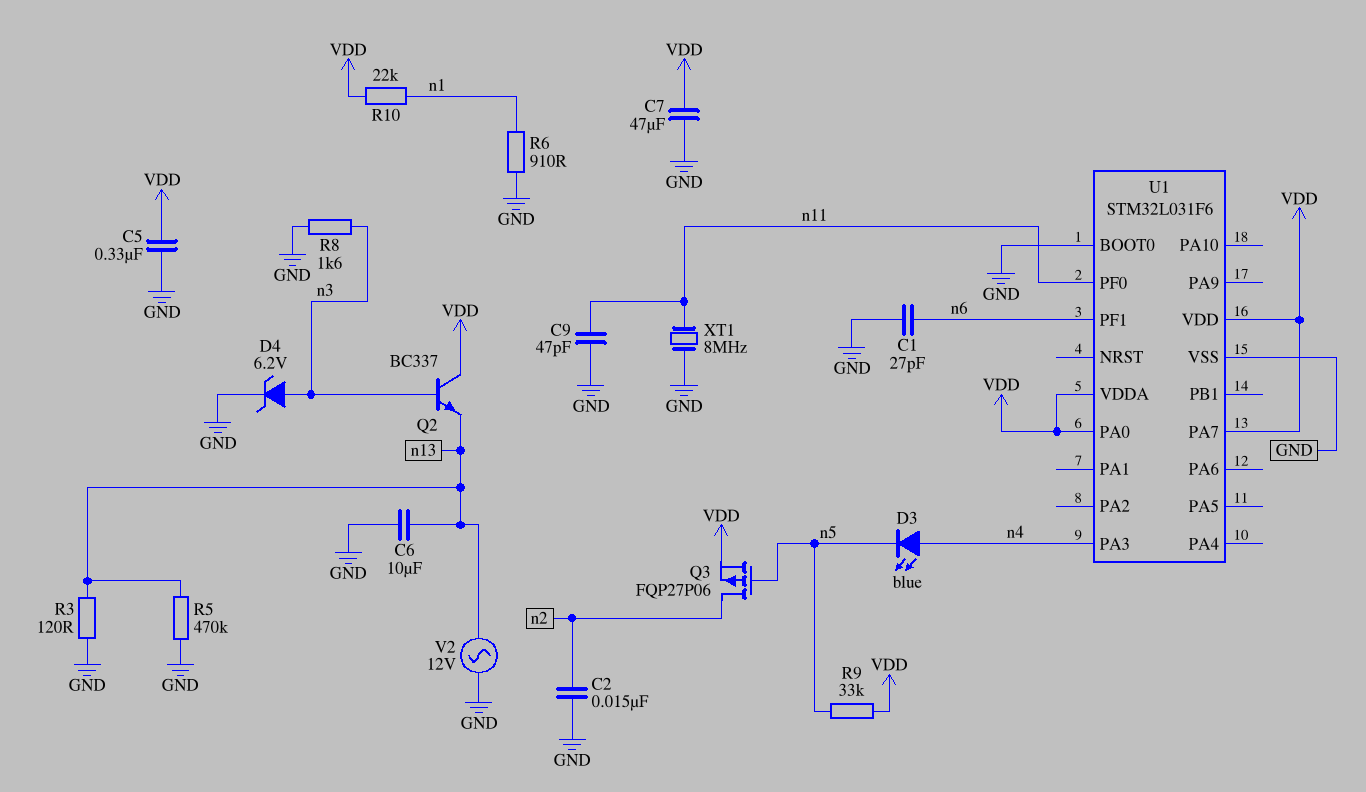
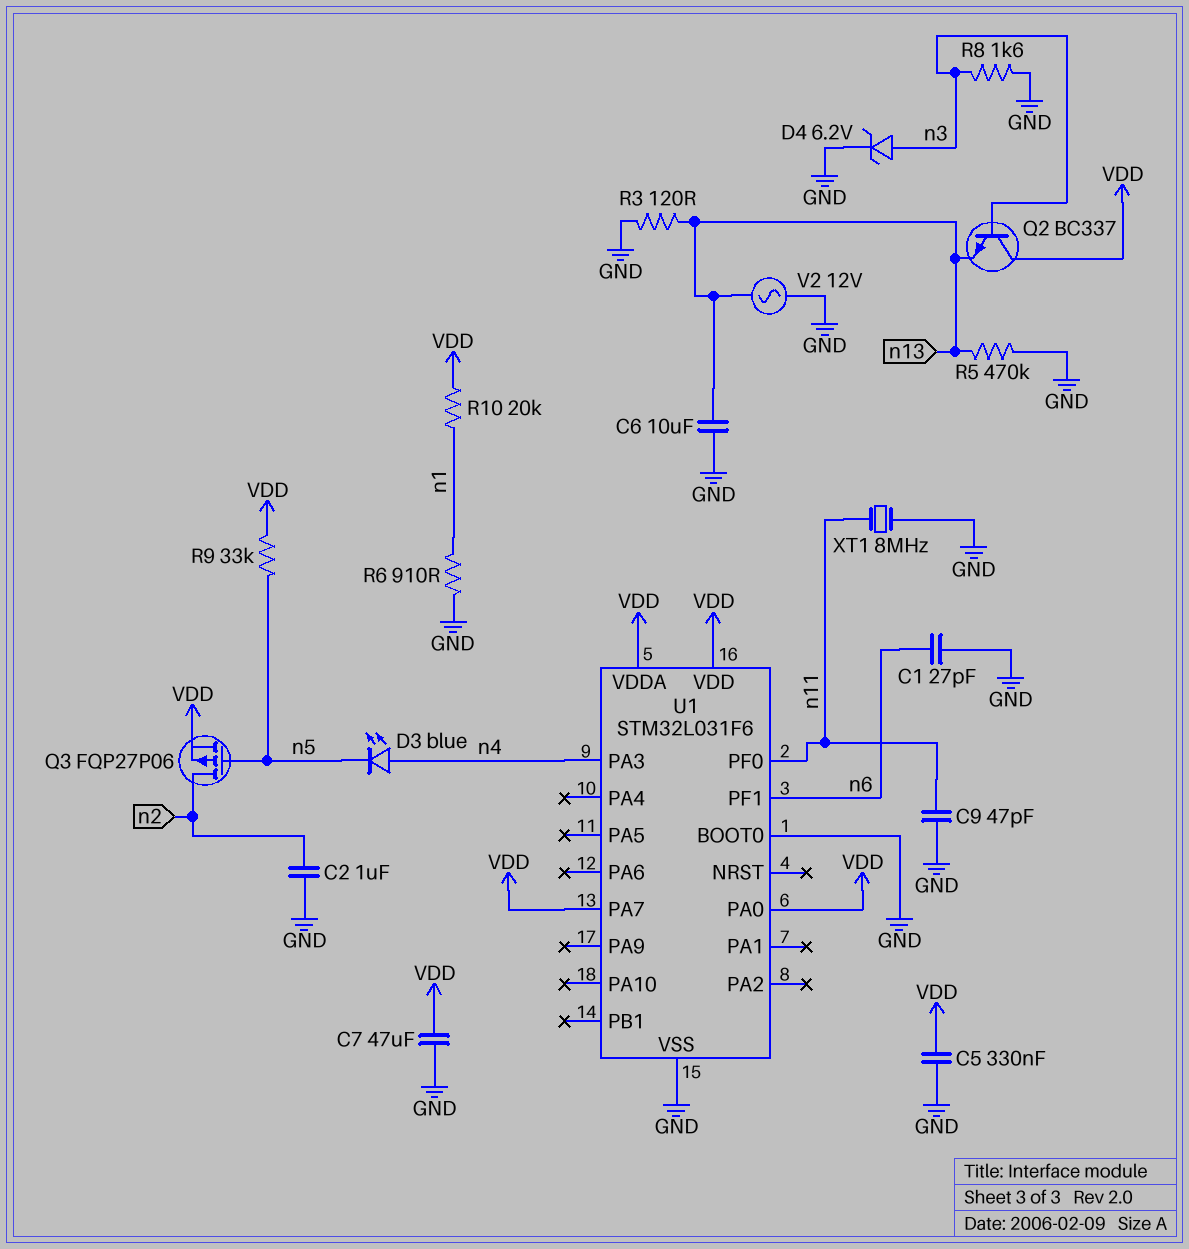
C2: 15nF (GND, n2) -> 1uF (GND, n2)
R10: 22k (VDD, n1) -> 20k (VDD, n1)

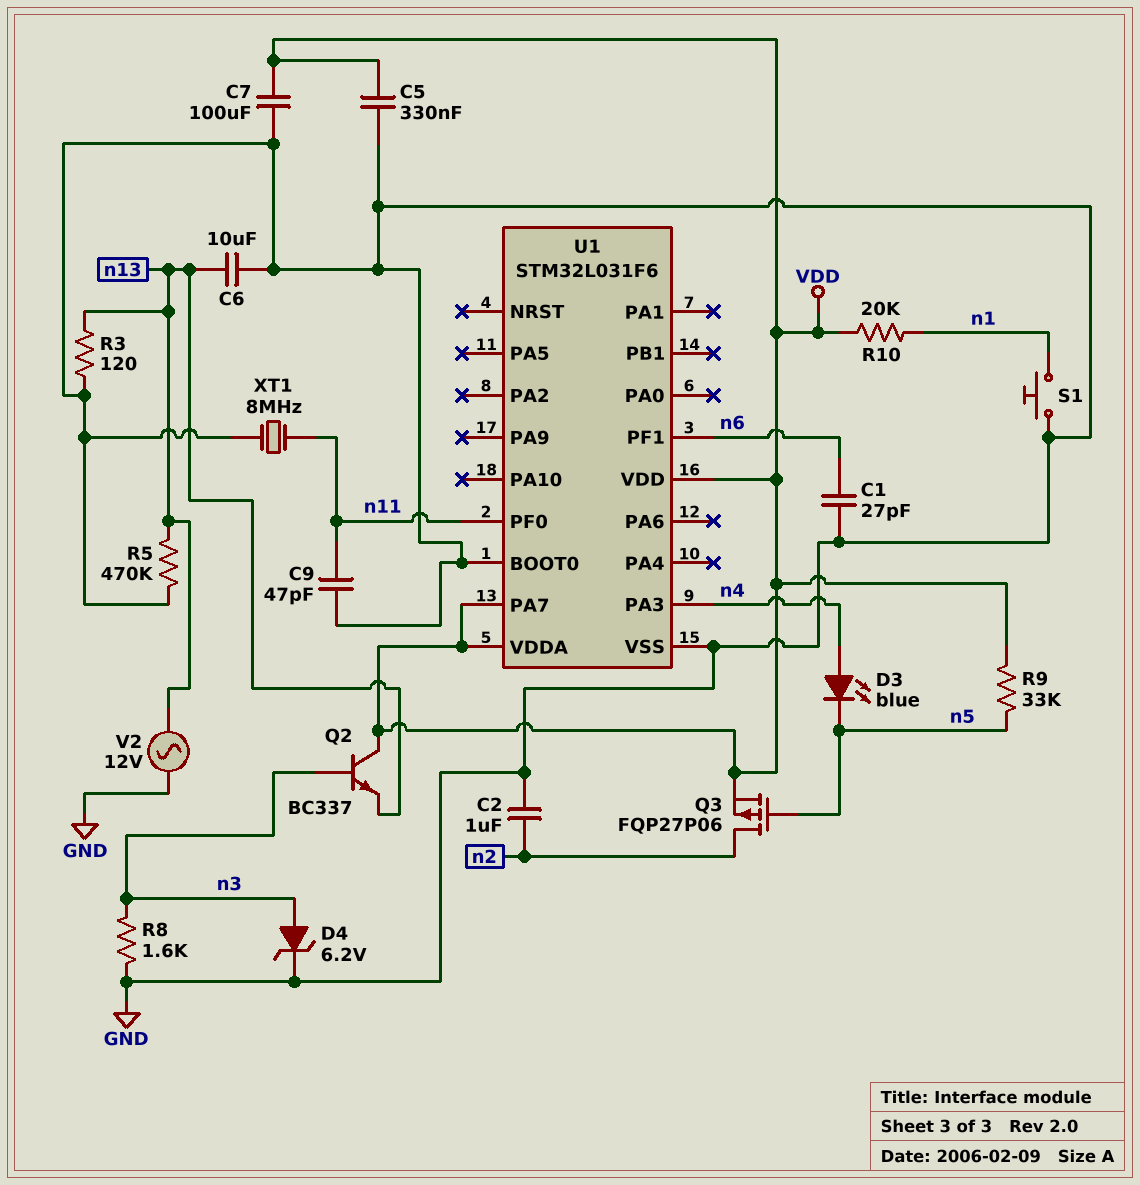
C7: 47uF (GND, VDD) -> 100uF (GND, VDD)
R6: 910 (GND, n1) -> none
S1: none -> button (GND, n1)
U1 pin PA0: VDD -> none

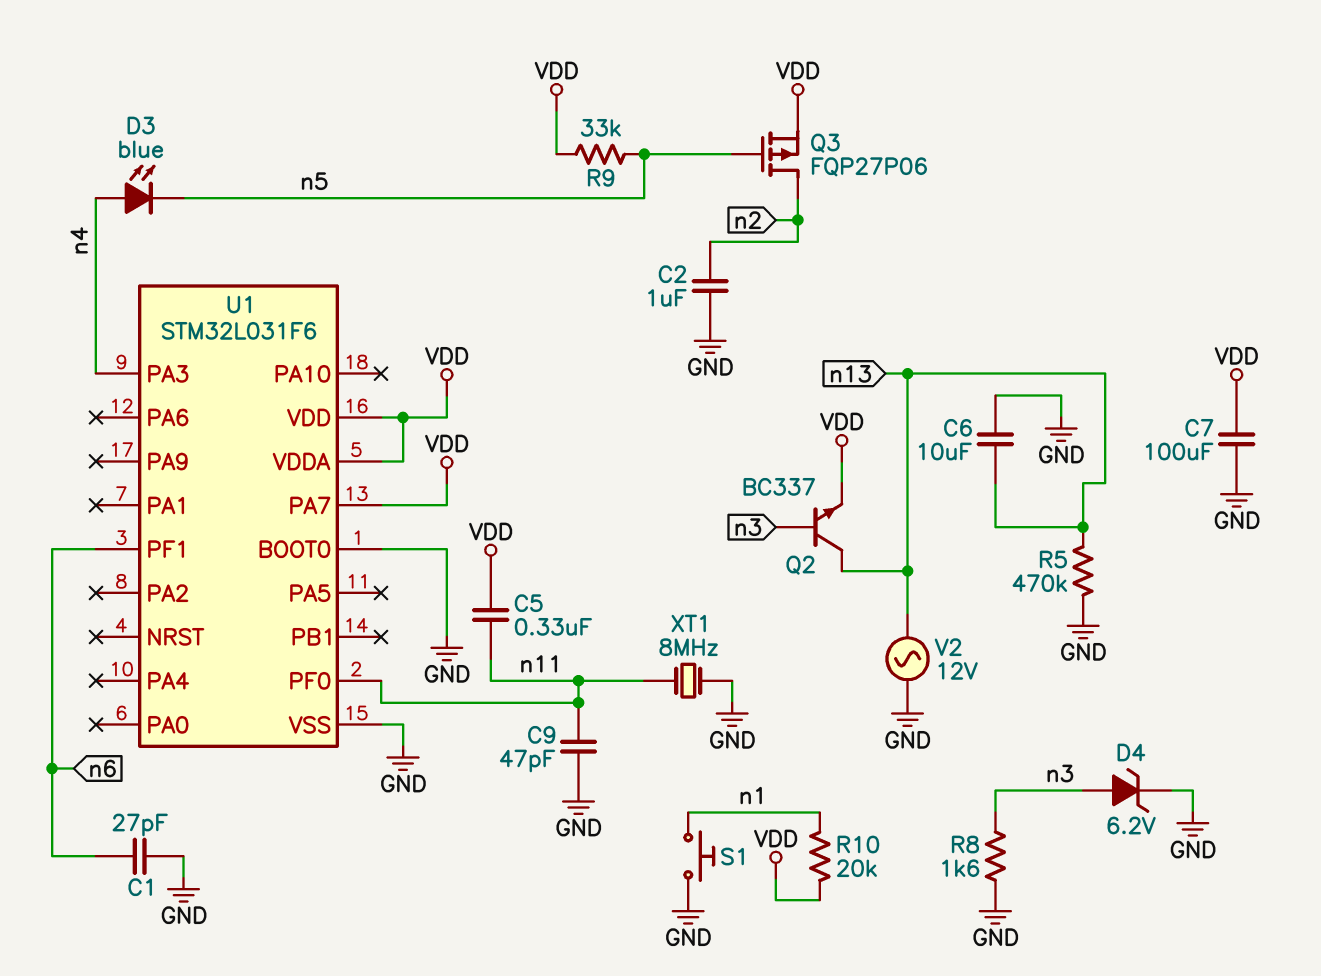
C5: 330nF (GND, VDD) -> 330nF (VDD, n11)
Q2: NPN BC337 (B n3, C VDD, E n13) -> NPN BC337 (B n3, C n13, E VDD)
R3: 120 (GND, n13) -> none

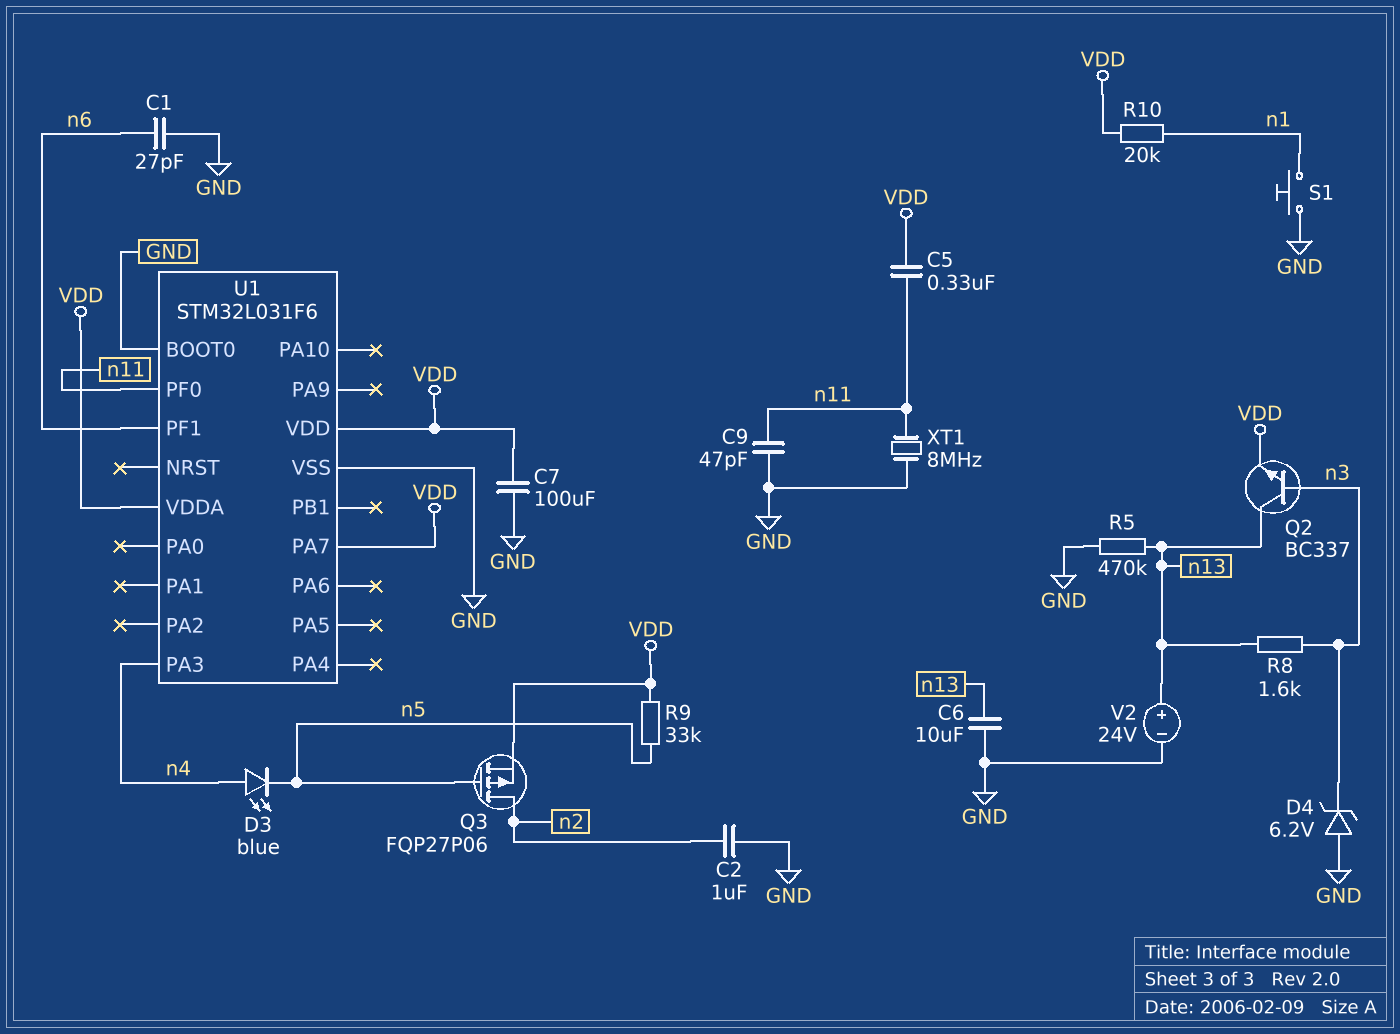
D4: zener 6.2V (A n3, K GND) -> zener 6.2V (A GND, K n3)
R8: 1.6k (GND, n3) -> 1.6k (n3, n13)
V2: AC 12V (GND, n13) -> 24V (plus n13, minus GND)

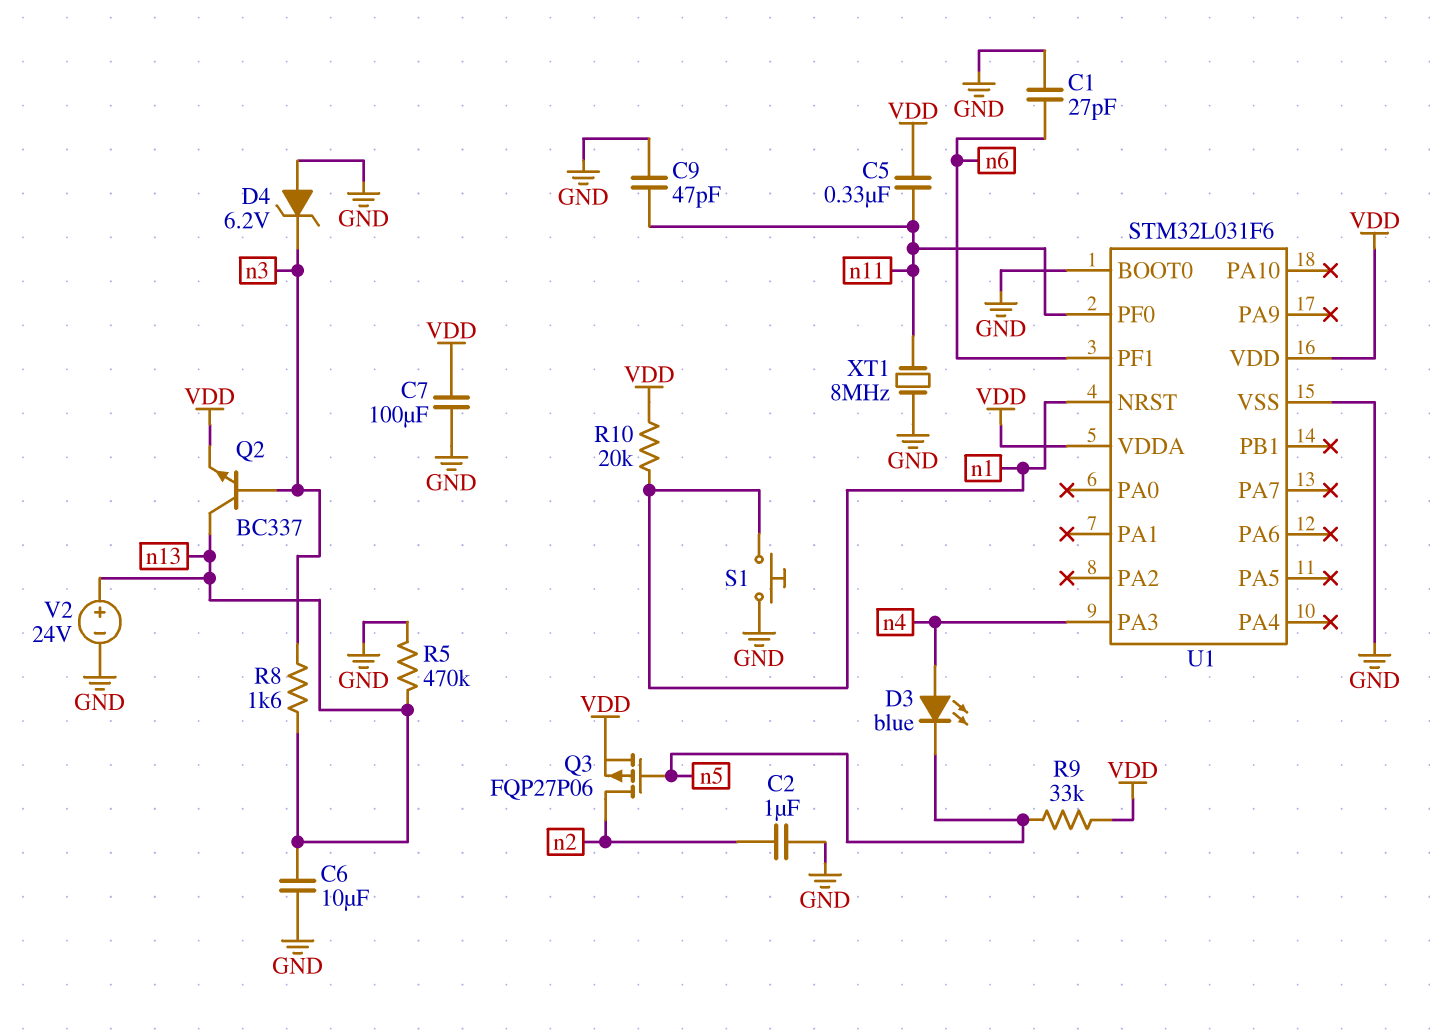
U1 pin NRST: none -> n1
U1 pin PA7: VDD -> none

